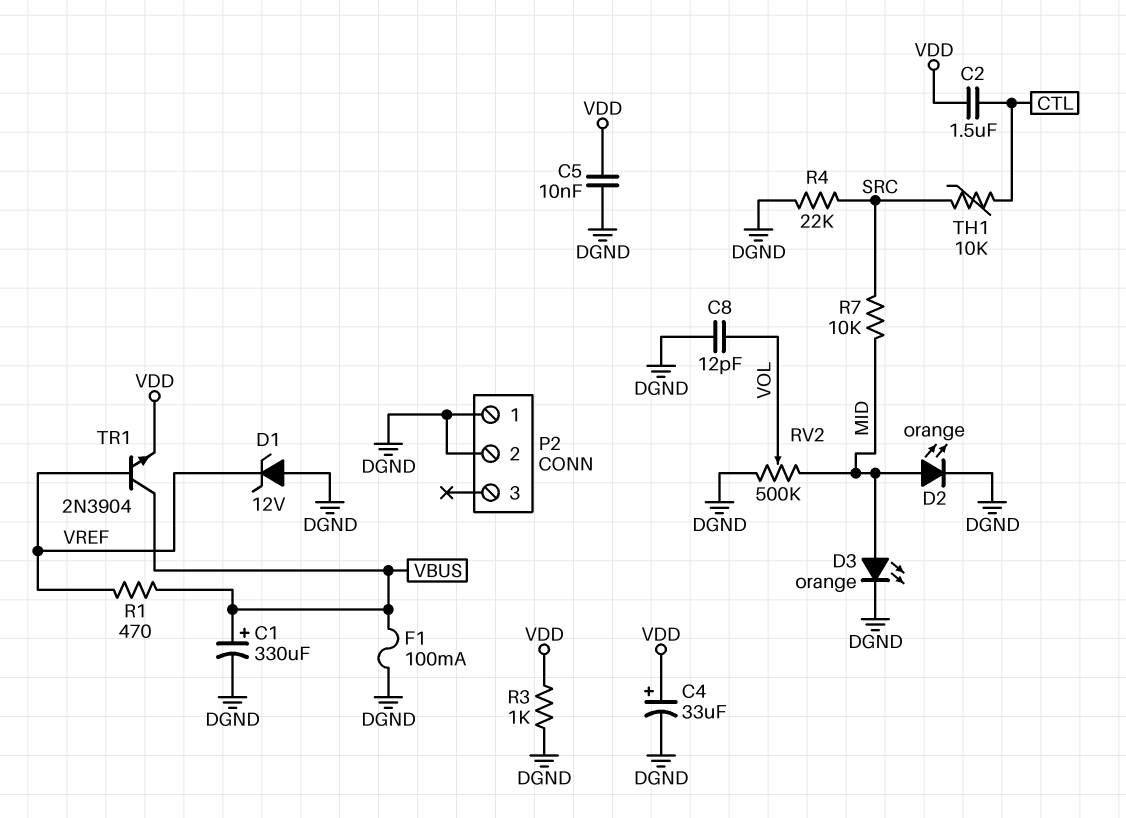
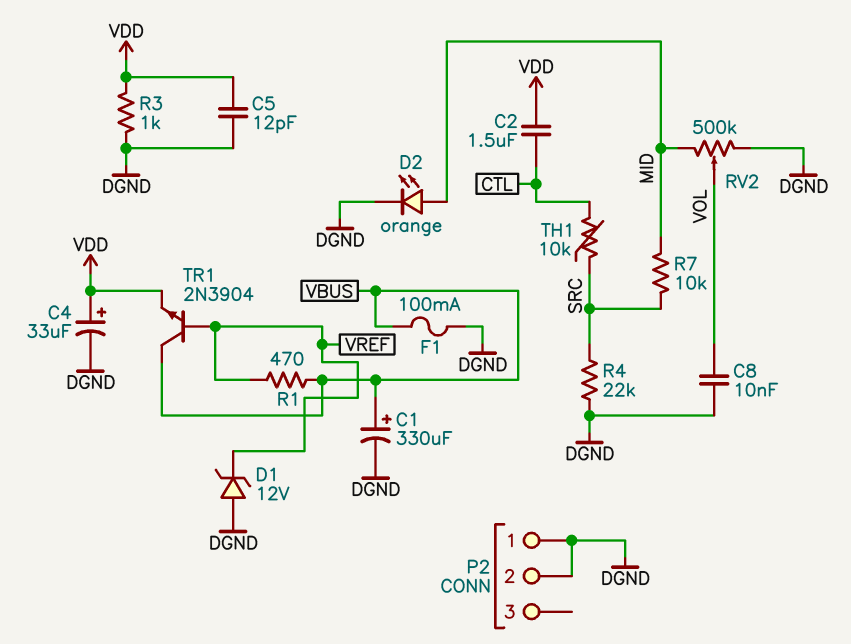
C5: 10nF (DGND, VDD) -> 12pF (DGND, VDD)
C8: 12pF (DGND, VOL) -> 10nF (DGND, VOL)
D3: LED orange (A MID, K DGND) -> none

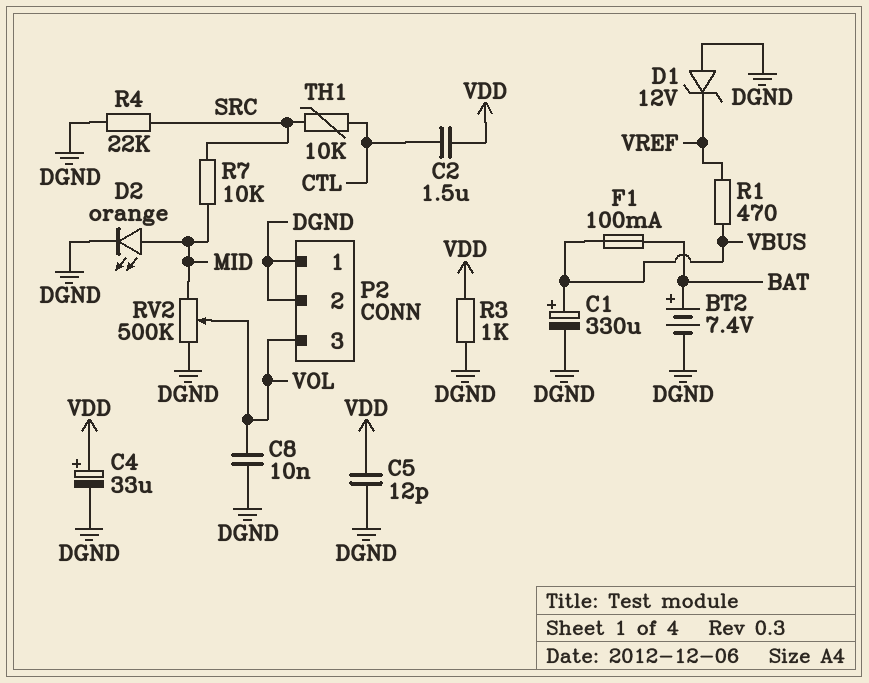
BT2: none -> 7.4V (plus BAT, minus DGND)
F1: 100mA (DGND, VBUS) -> 100mA (BAT, VBUS)
P2 pin 3: none -> VOL
TR1: NPN 2N3904 (B VREF, C VBUS, E VDD) -> none

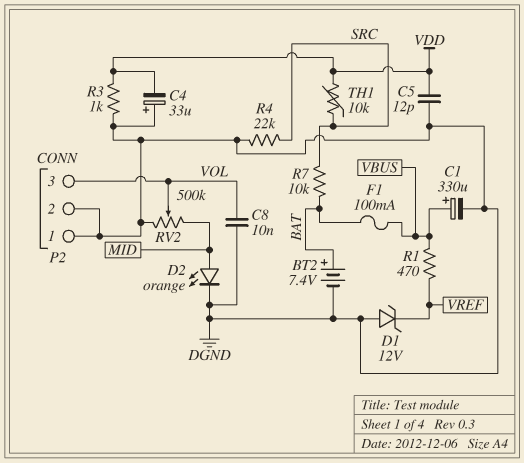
C2: 1.5uF (CTL, VDD) -> none
C4: 33uF (plus VDD, minus DGND) -> 33uF (plus DGND, minus VDD)
R7: 10k (MID, SRC) -> 10k (BAT, SRC)
TH1: 10k (CTL, SRC) -> 10k (SRC, VDD)

